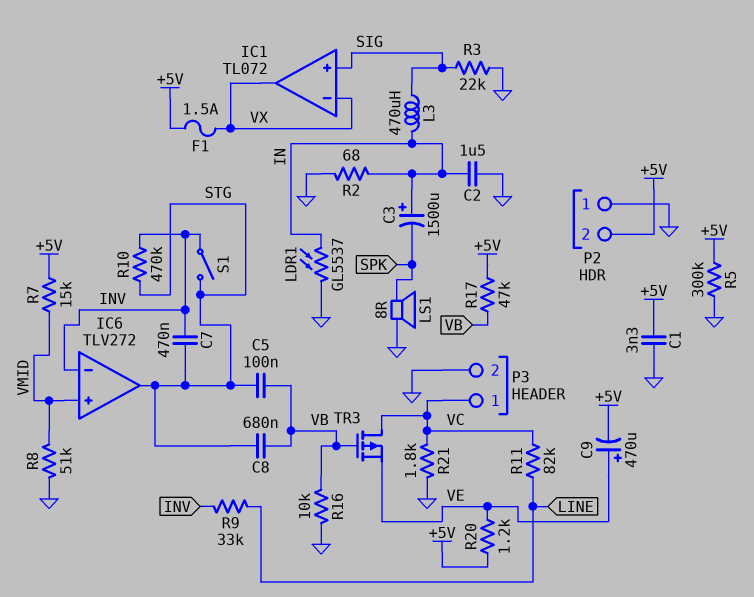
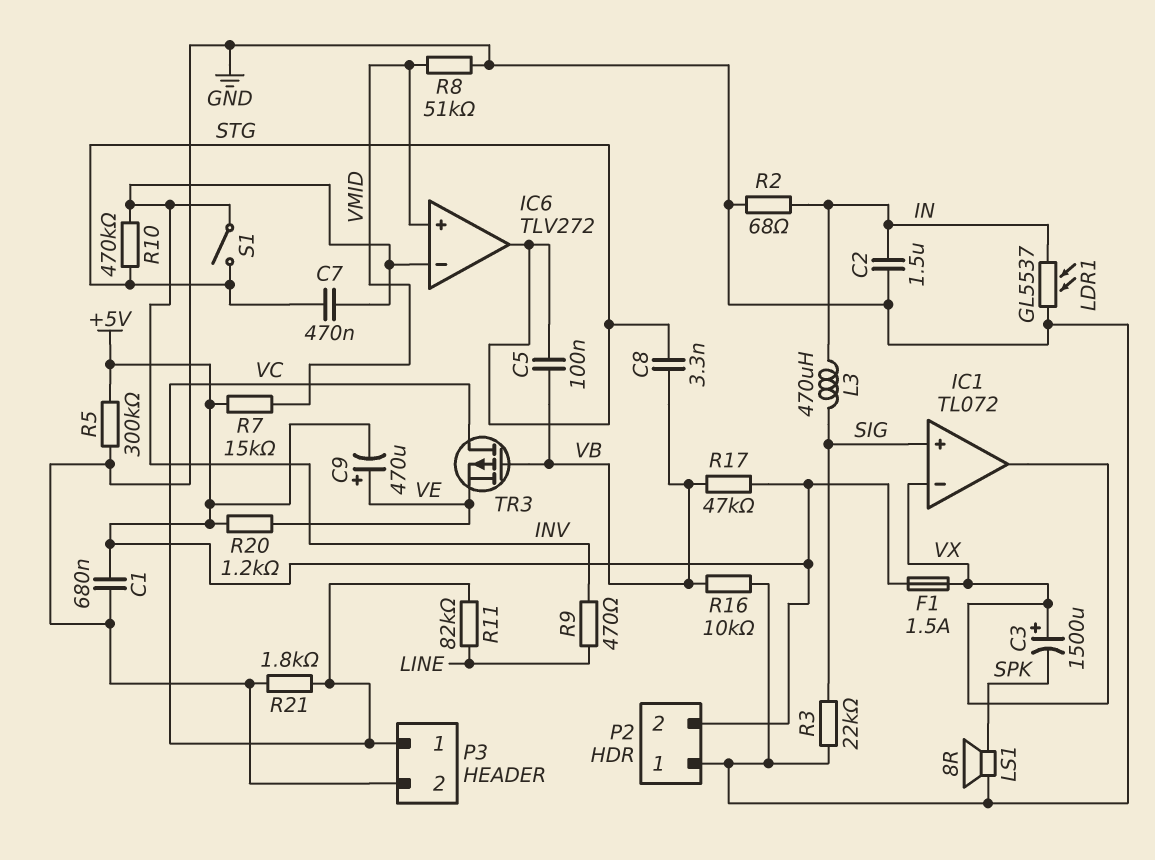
C1: 3.3nF (+5V, GND) -> 680nF (+5V, GND)
C3: 1500uF (plus IN, minus SPK) -> 1500uF (plus VX, minus SPK)
C8: 680nF (STG, VB) -> 3.3nF (STG, VB)
R9: 33k (INV, LINE) -> 470 (INV, LINE)

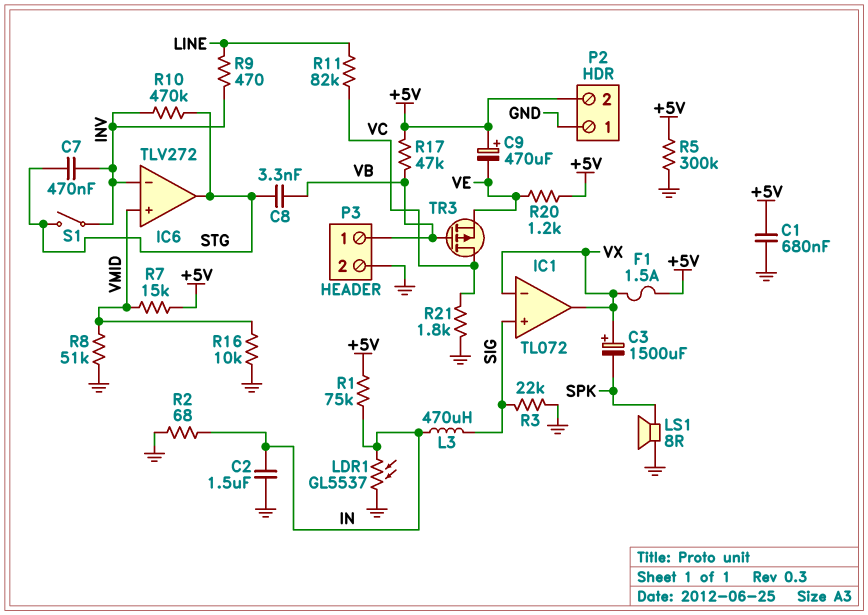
C5: 100nF (STG, VB) -> none
C9: 470uF (plus VE, minus +5V) -> 470uF (plus +5V, minus VE)
P3 pin 1: VC -> VB
R1: none -> 75k (+5V, IN)
R16: 10k (GND, VB) -> 10k (GND, VMID)

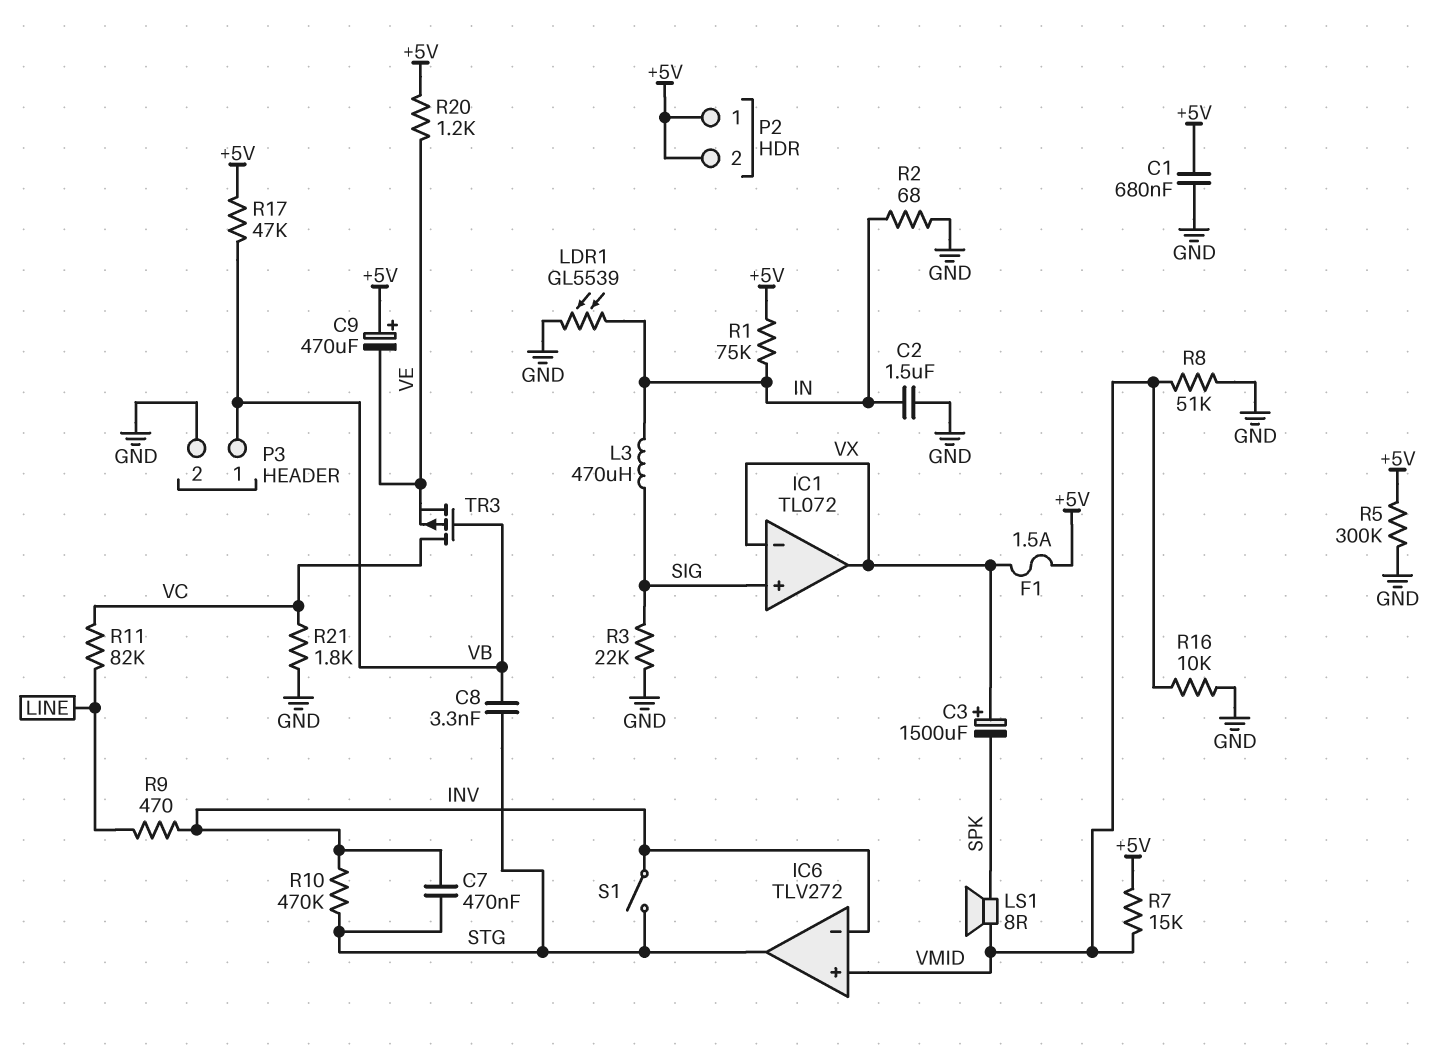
LDR1: GL5537 (GND, IN) -> GL5539 (GND, IN)
LS1: speaker 8R (GND, SPK) -> speaker 8R (SPK, VMID)
P2 pin 1: GND -> +5V

